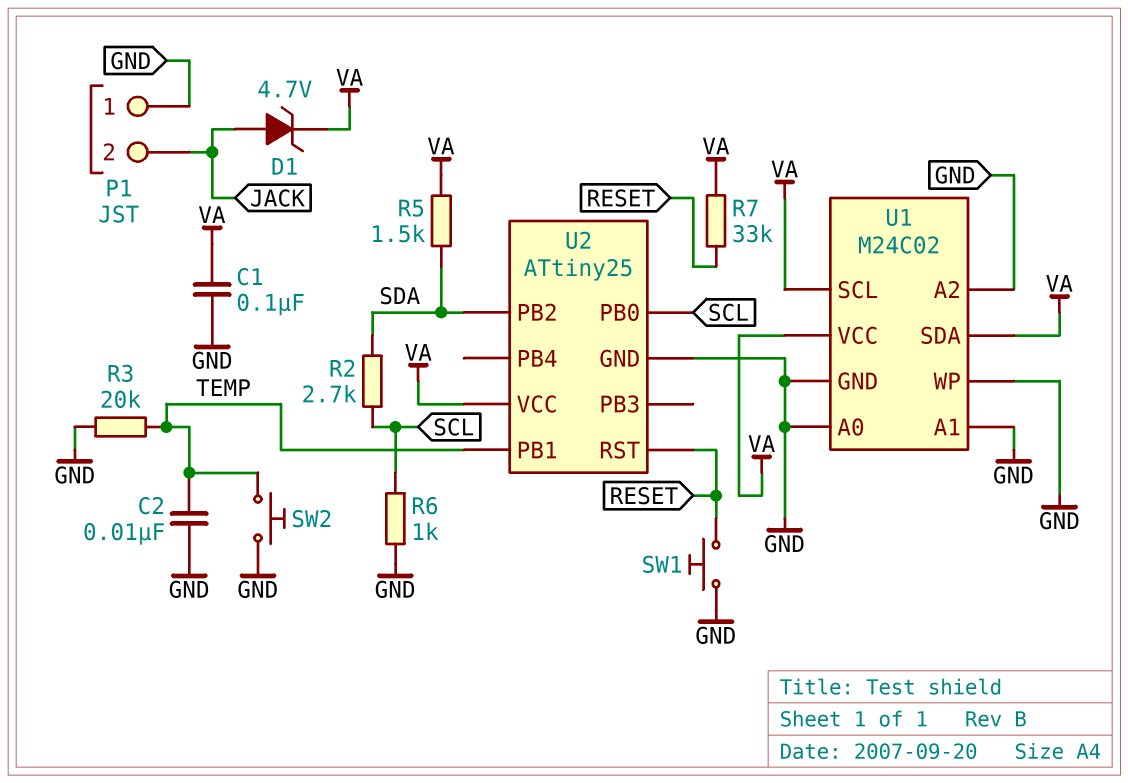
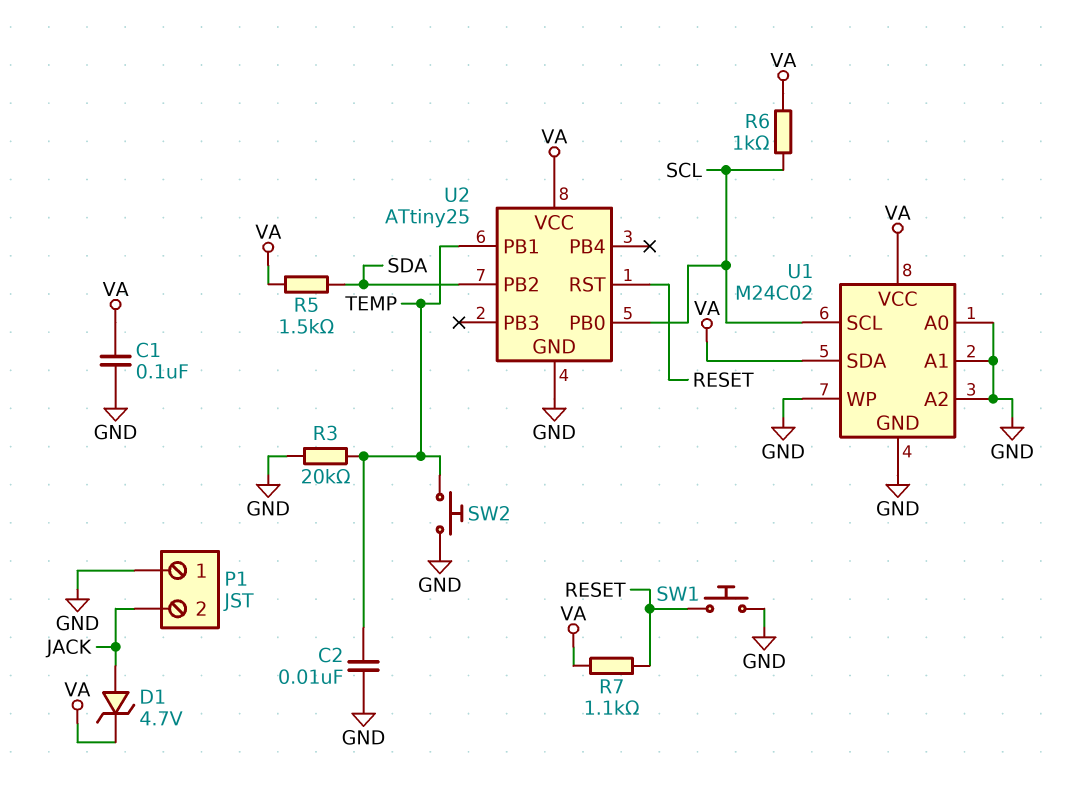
R2: 2.7k (SCL, SDA) -> none
R6: 1k (GND, SCL) -> 1k (SCL, VA)
R7: 33k (RESET, VA) -> 1.1k (RESET, VA)
U1 pin SCL: VA -> SCL

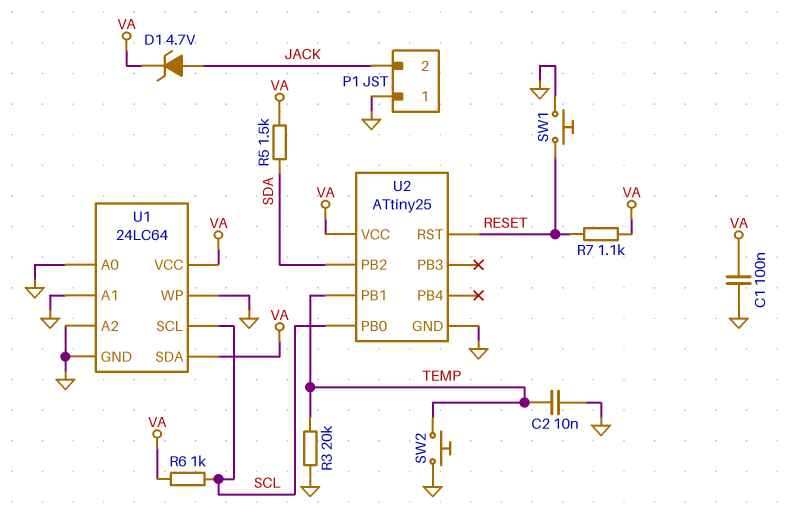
U1: M24C02 -> 24LC64

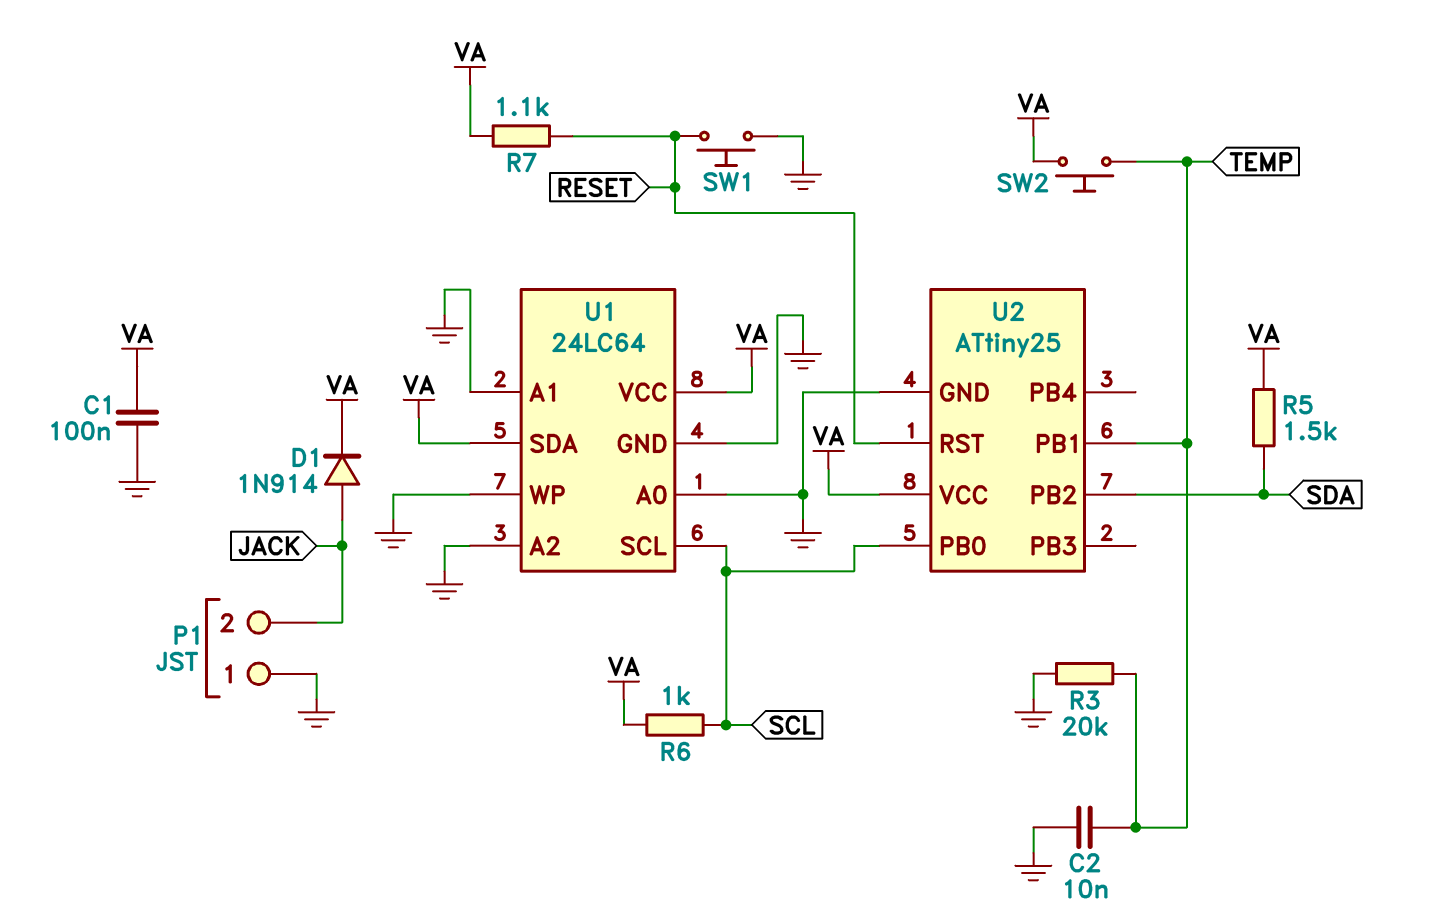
D1: zener 4.7V (A JACK, K VA) -> diode 1N914 (A JACK, K VA)
SW2: button (GND, TEMP) -> button (TEMP, VA)

